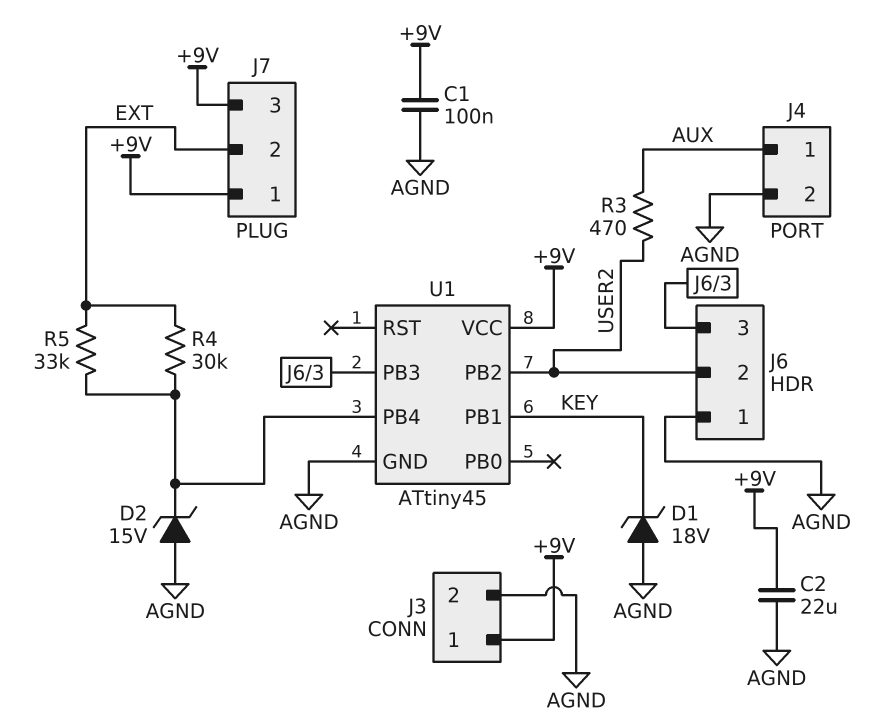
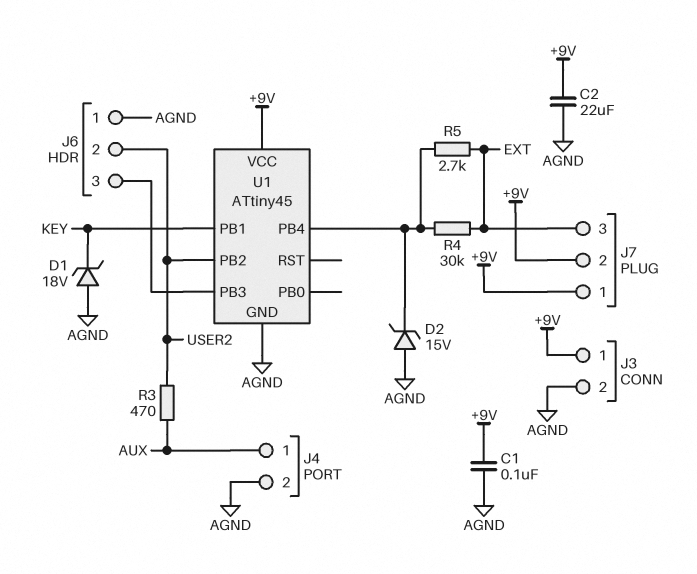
J7 pin 2: EXT -> +9V
J7 pin 3: +9V -> EXT
R5: 33k (EXT, U1/PB4) -> 2.7k (EXT, U1/PB4)

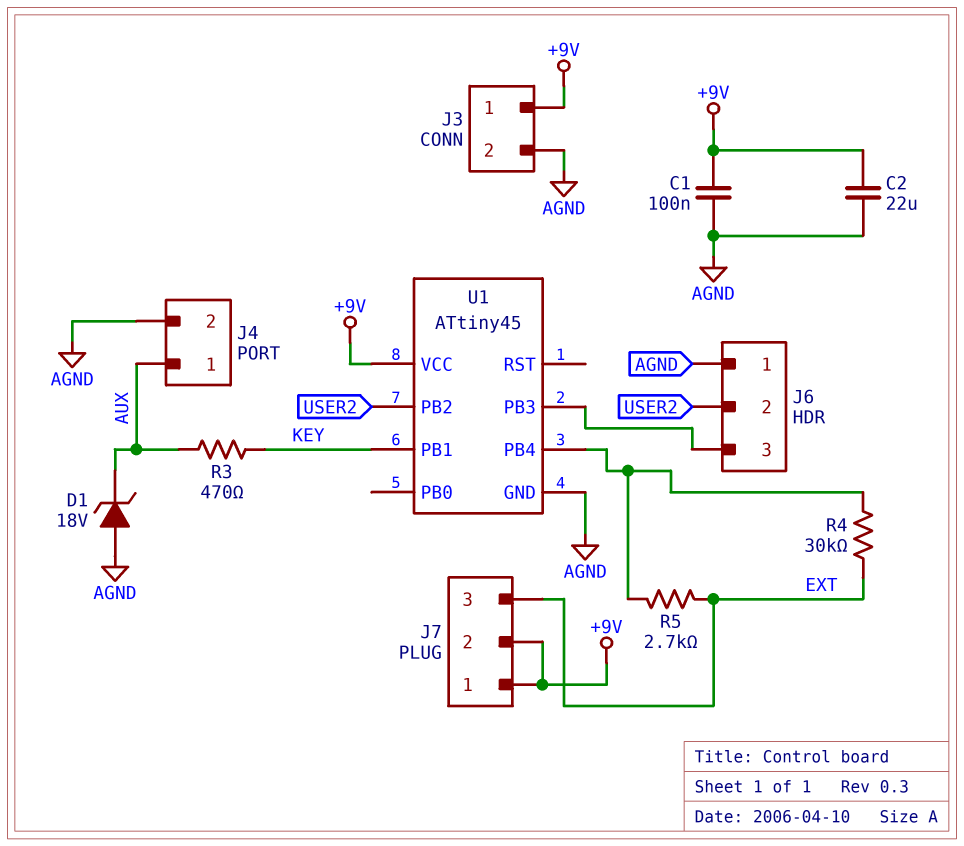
D1: zener 18V (A AGND, K KEY) -> zener 18V (A AGND, K AUX)
D2: zener 15V (A AGND, K U1/PB4) -> none
R3: 470 (AUX, USER2) -> 470 (AUX, KEY)

